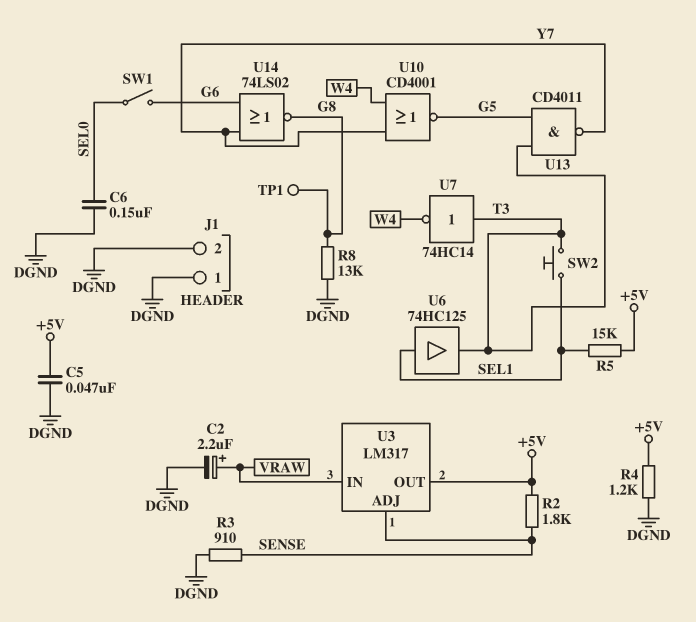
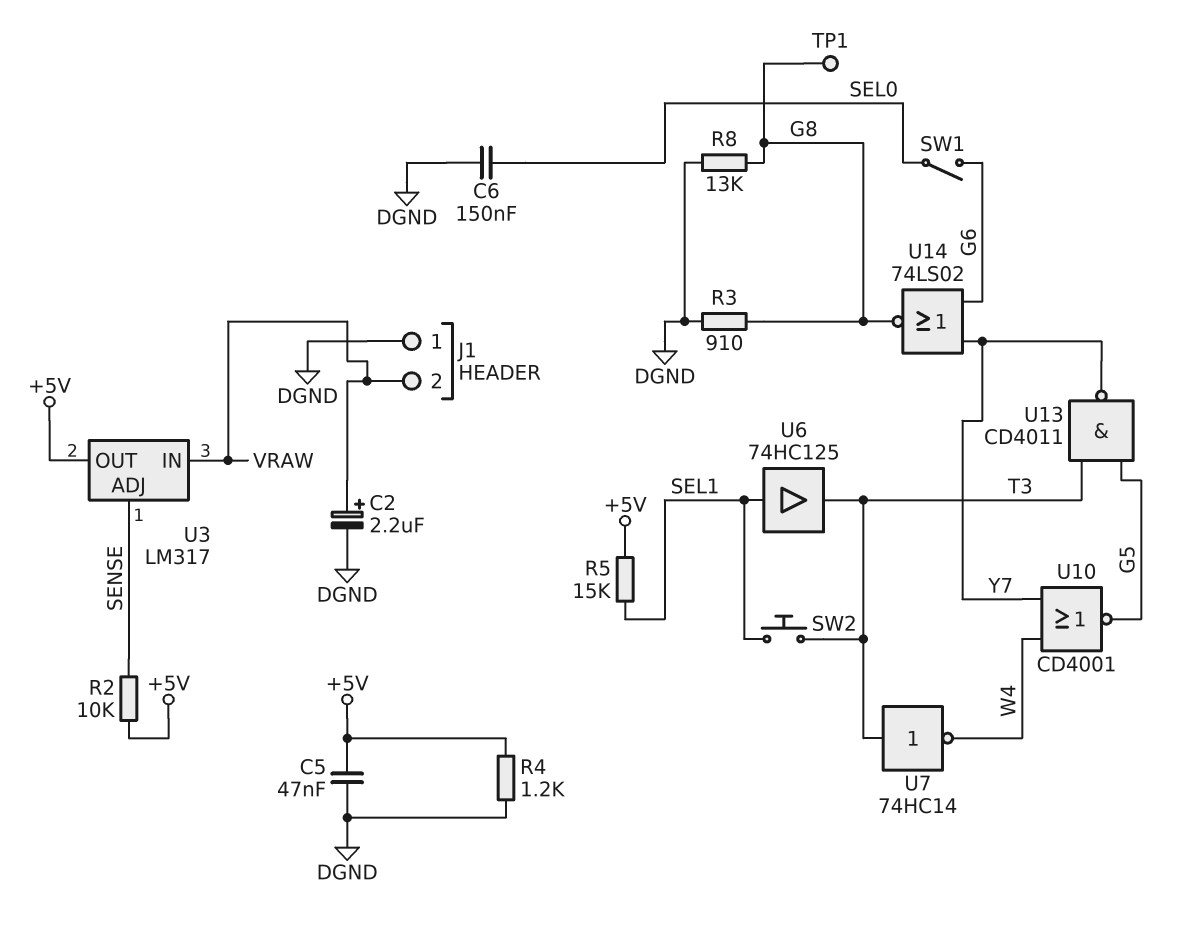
J1 pin 2: DGND -> VRAW
R2: 1.8k (+5V, SENSE) -> 10k (+5V, SENSE)
R3: 910 (DGND, SENSE) -> 910 (DGND, G8)

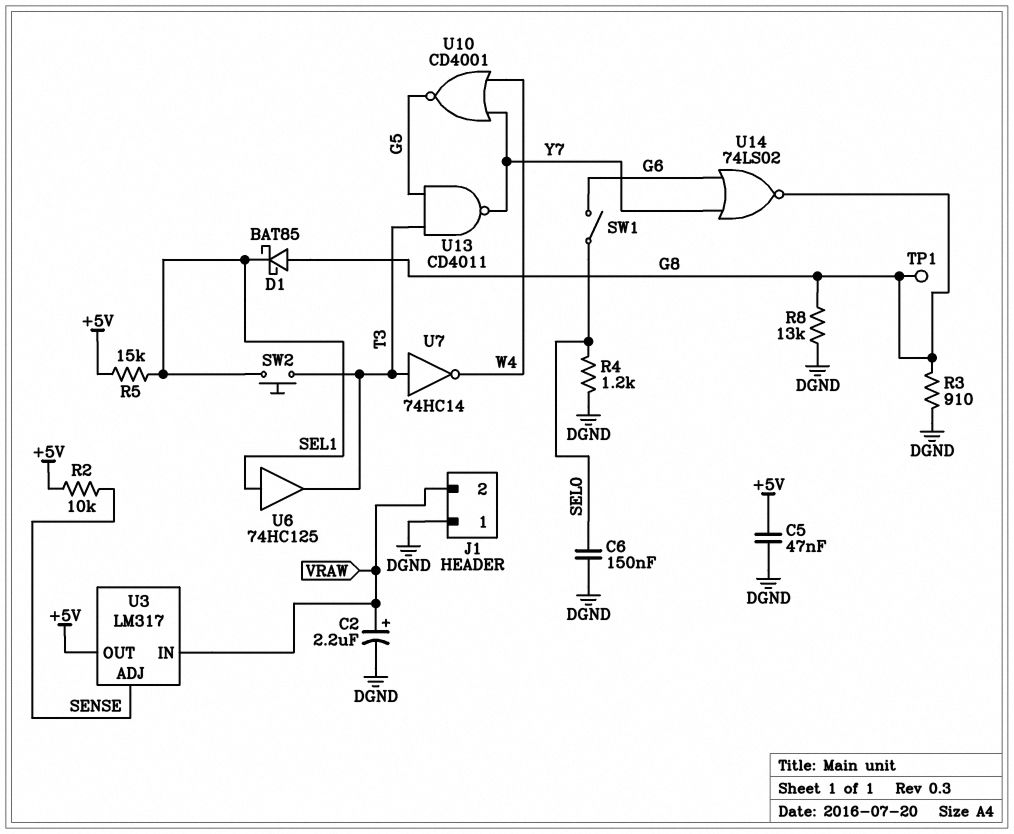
D1: none -> schottky BAT85 (A G8, K SEL1)
R4: 1.2k (+5V, DGND) -> 1.2k (DGND, SEL0)

